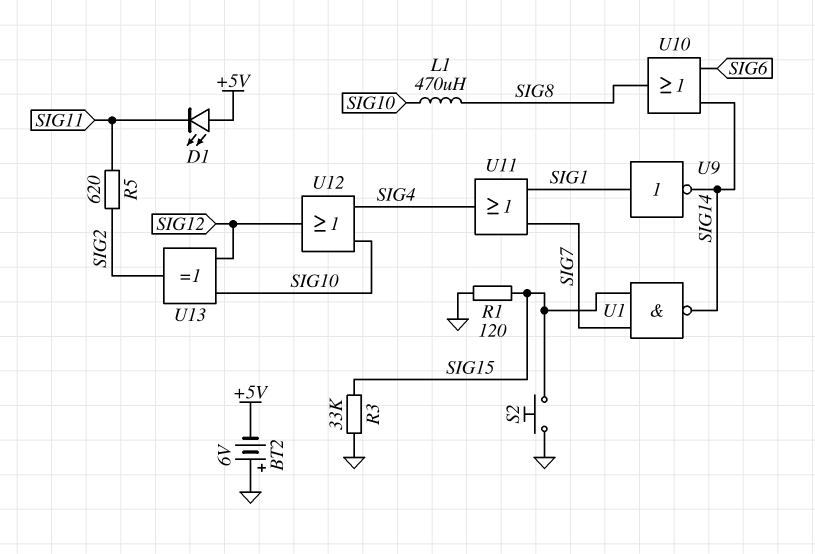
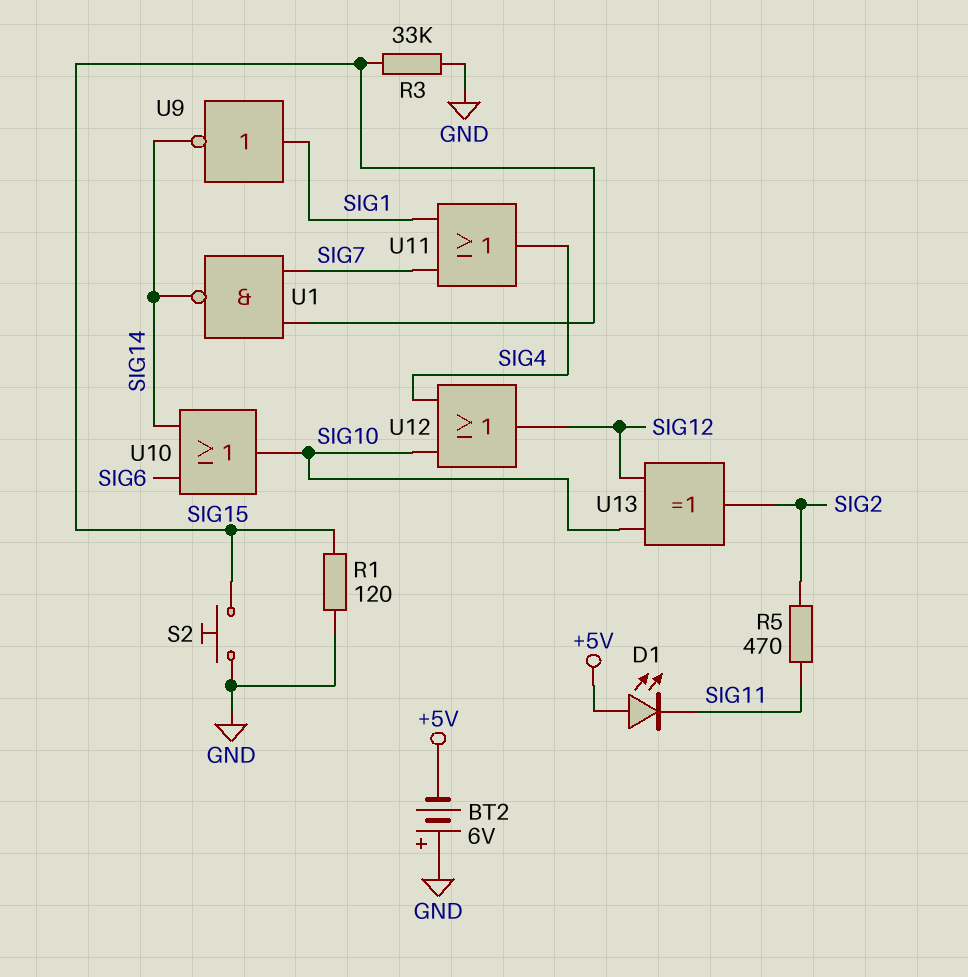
L1: 470uH (SIG8, SIG10) -> none
R5: 620 (SIG2, SIG11) -> 470 (SIG2, SIG11)
U10: OR (in SIG6, in SIG14, out SIG8) -> OR (in SIG6, in SIG14, out SIG10)

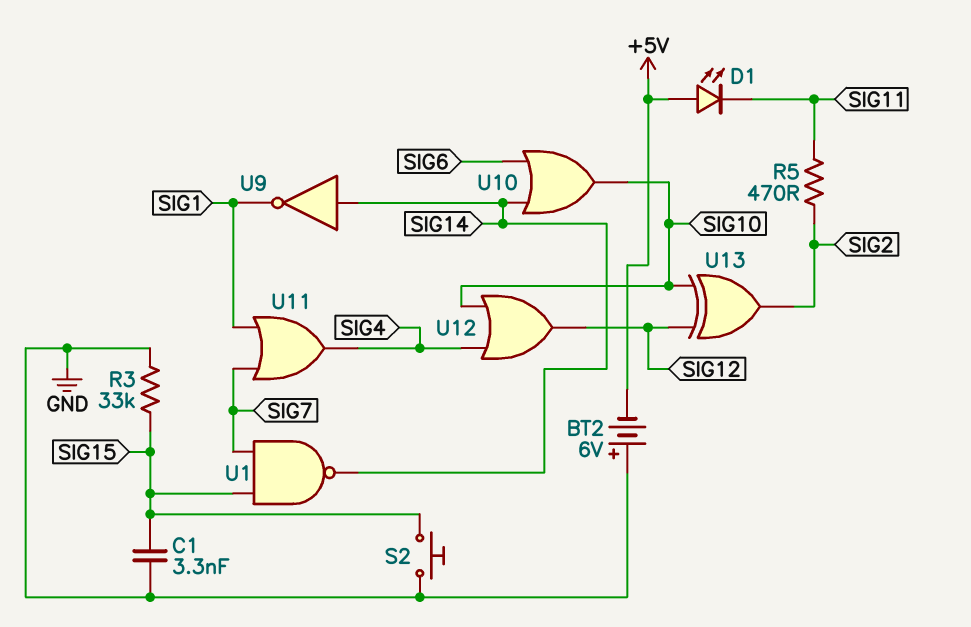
C1: none -> 3.3nF (GND, SIG15)
R1: 120 (GND, SIG15) -> none
U9: NOT (in SIG1, out SIG14) -> NOT (in SIG14, out SIG1)

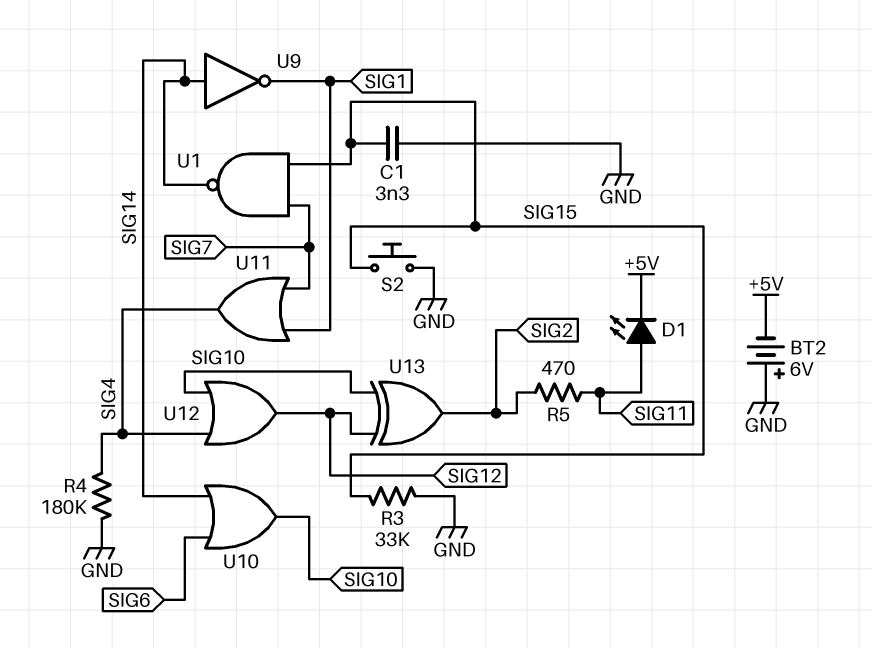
D1: LED (A +5V, K SIG11) -> LED (A SIG11, K +5V)
R4: none -> 180k (GND, SIG4)

